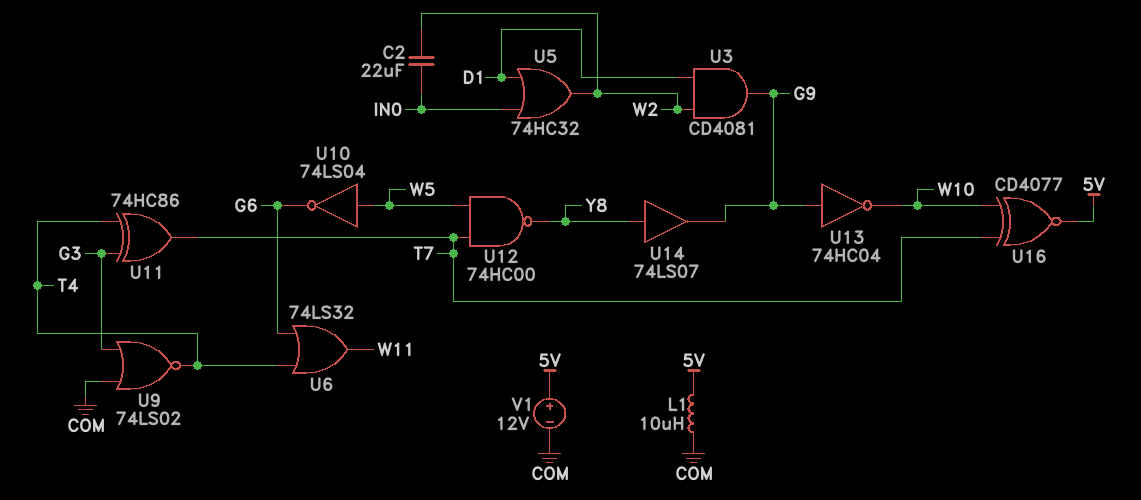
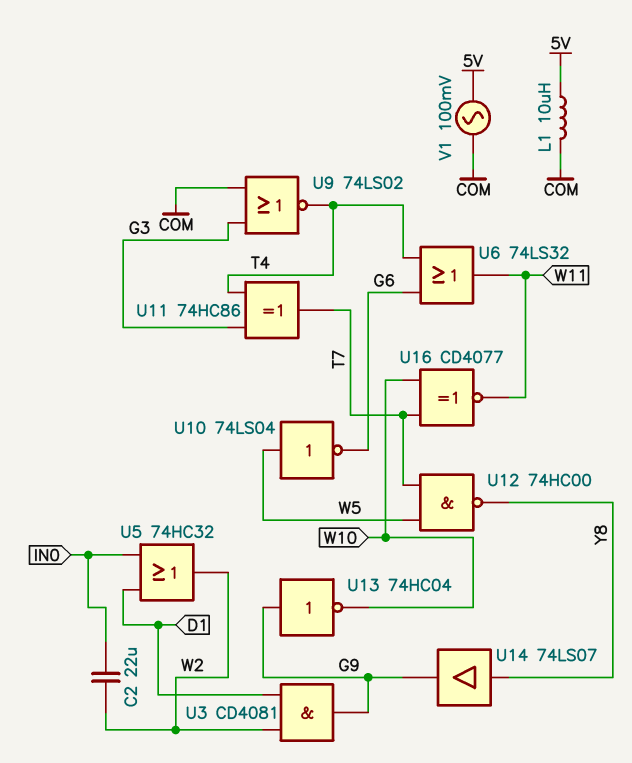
U16: XNOR CD4077 (in T7, in W10, out 5V) -> XNOR CD4077 (in T7, in W10, out W11)
V1: 12V (plus 5V, minus COM) -> AC 100mV (5V, COM)

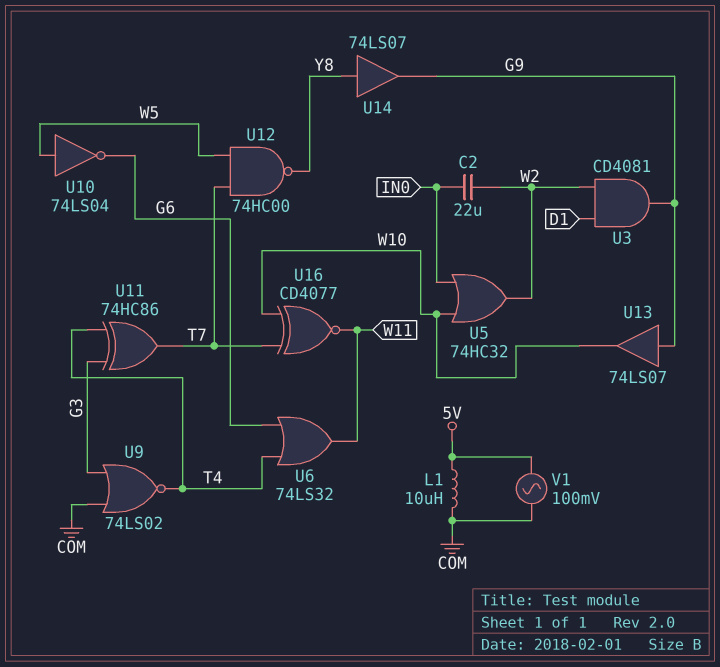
U5: OR 74HC32 (in D1, in IN0, out W2) -> OR 74HC32 (in IN0, in W10, out W2)
U13: NOT 74HC04 (in G9, out W10) -> buffer 74LS07 (in G9, out W10)

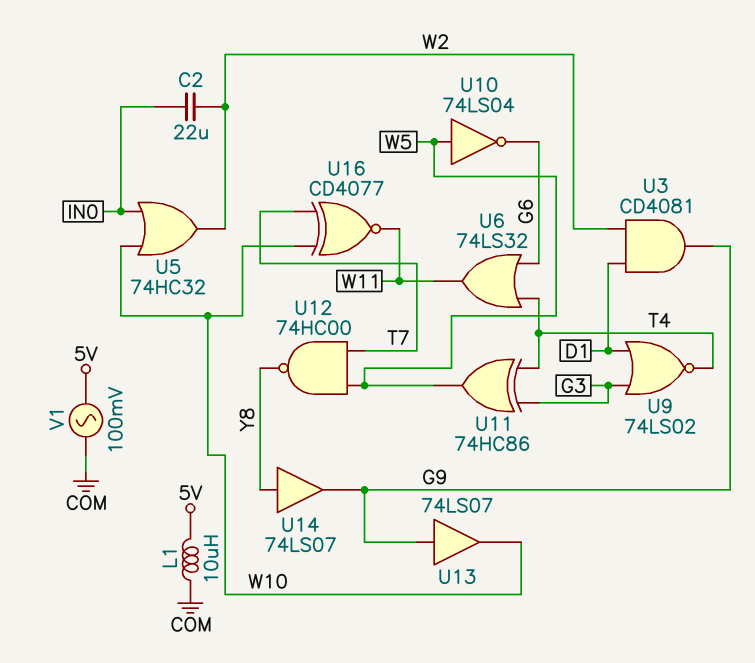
U9: NOR 74LS02 (in COM, in G3, out T4) -> NOR 74LS02 (in D1, in G3, out T4)
U11: XOR 74HC86 (in G3, in T4, out T7) -> XOR 74HC86 (in G3, in T4, out W5)

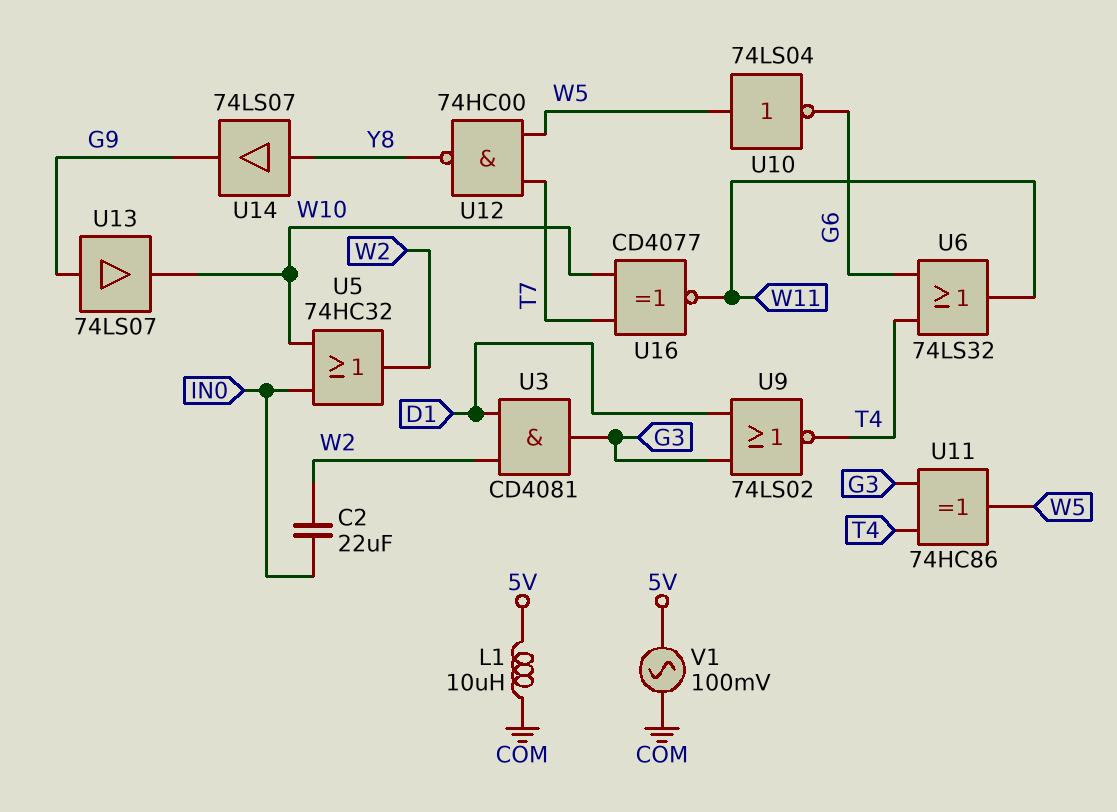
U3: AND CD4081 (in D1, in W2, out G9) -> AND CD4081 (in D1, in W2, out G3)

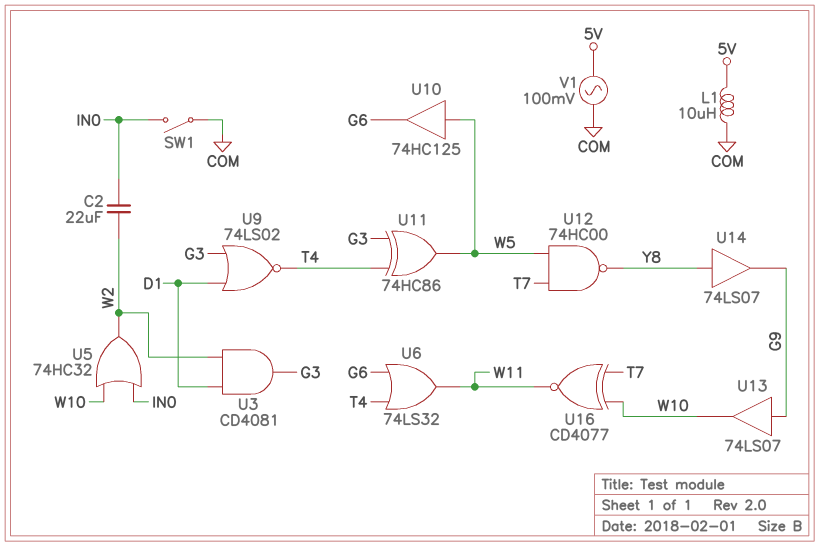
SW1: none -> switch (COM, IN0)
U10: NOT 74LS04 (in W5, out G6) -> buffer 74HC125 (in W5, out G6)

